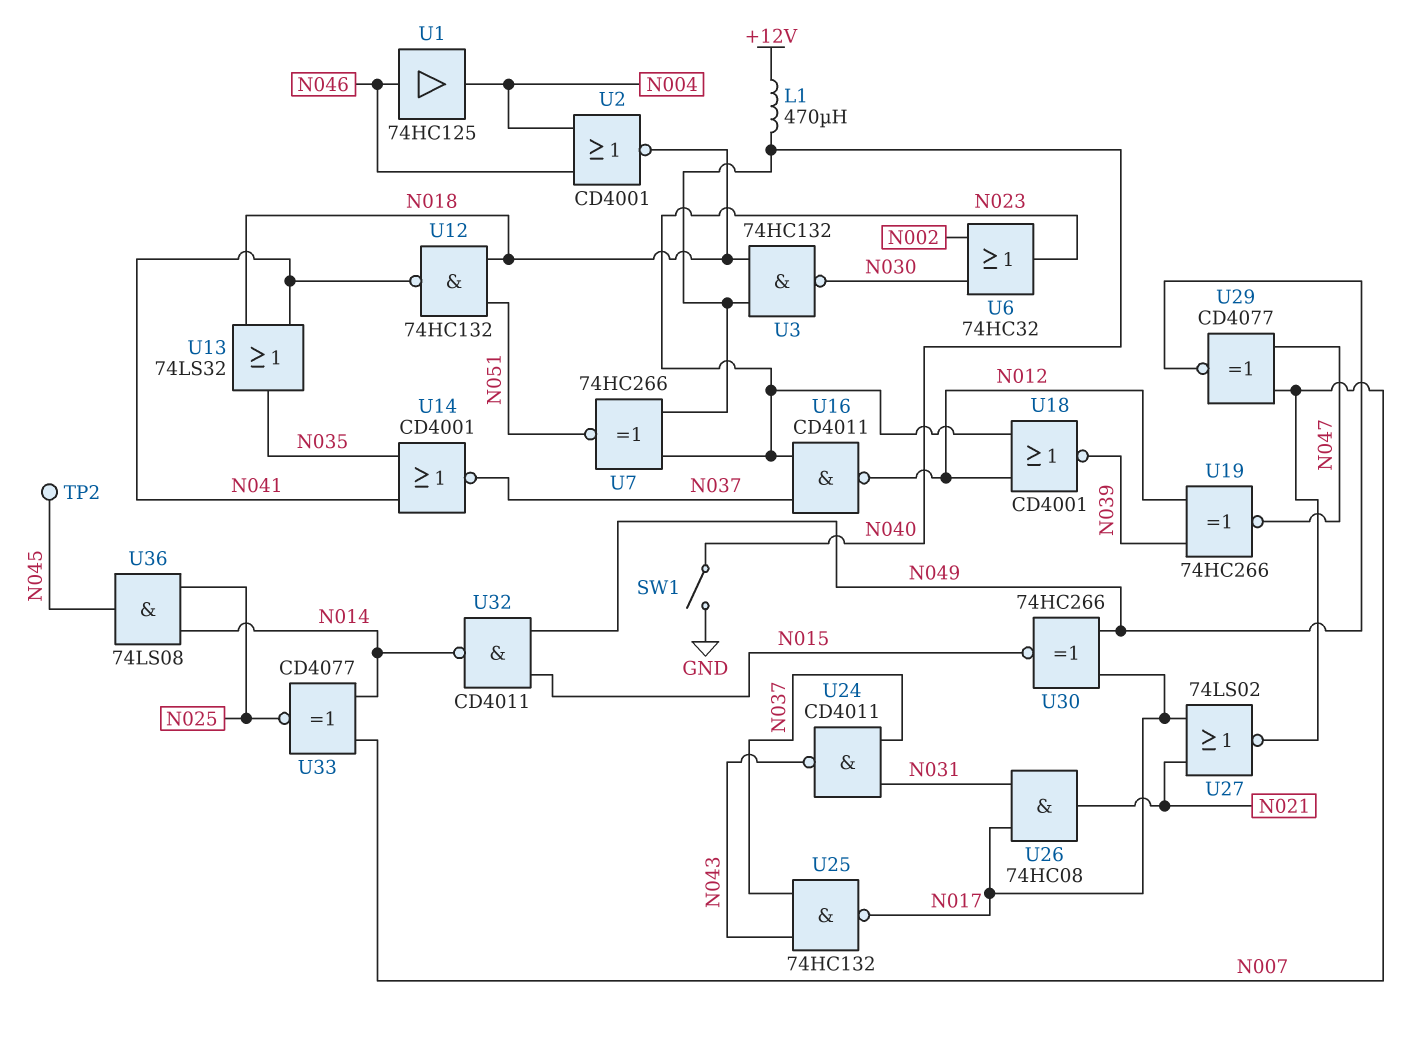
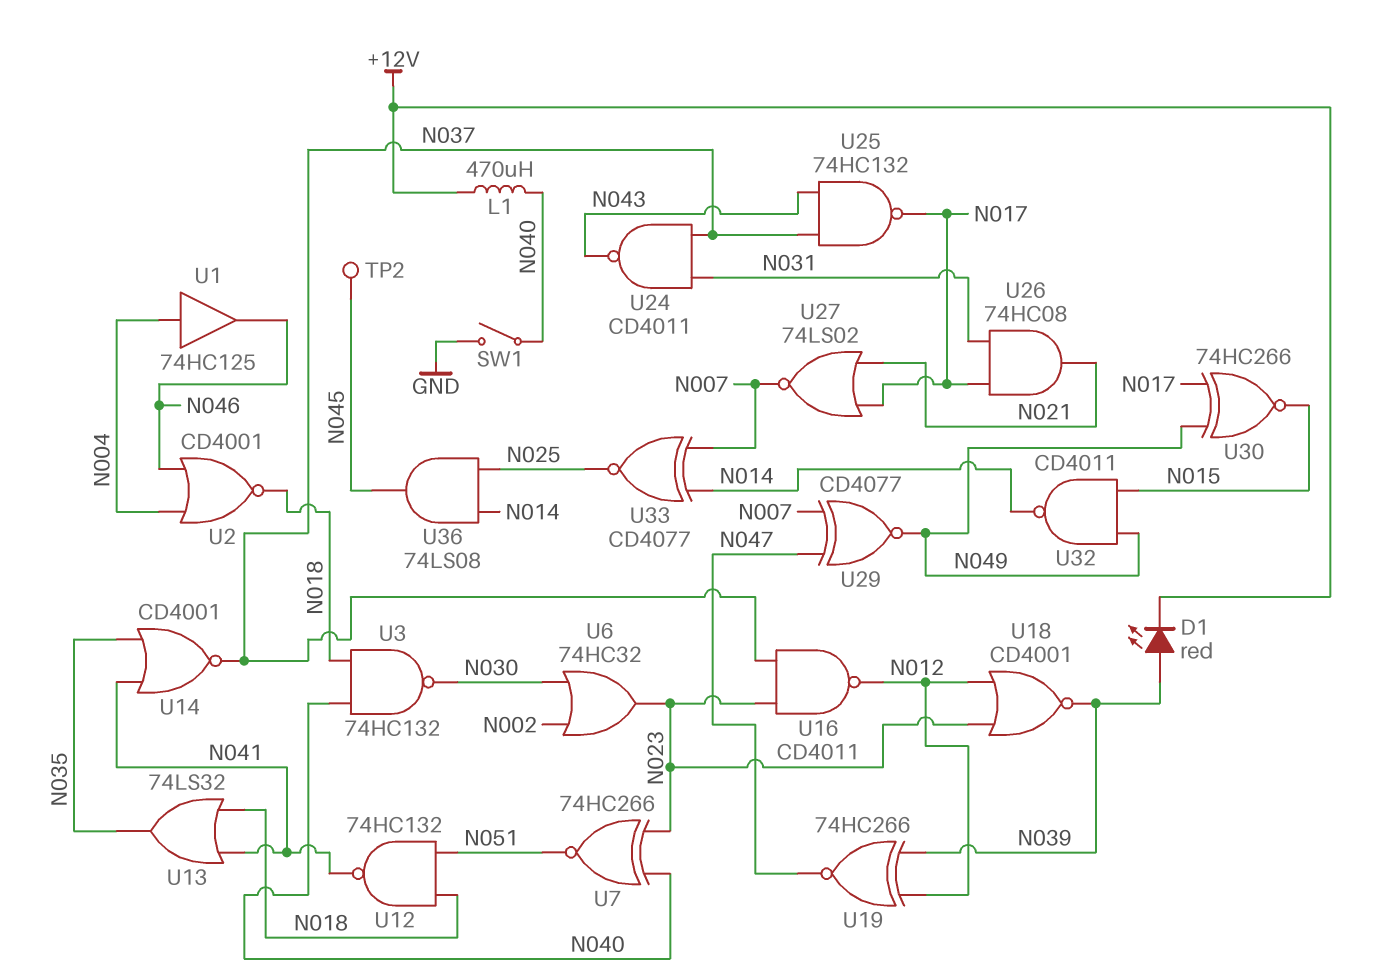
D1: none -> LED red (A N039, K +12V)
U1: buffer 74HC125 (in N046, out N004) -> buffer 74HC125 (in N004, out N046)

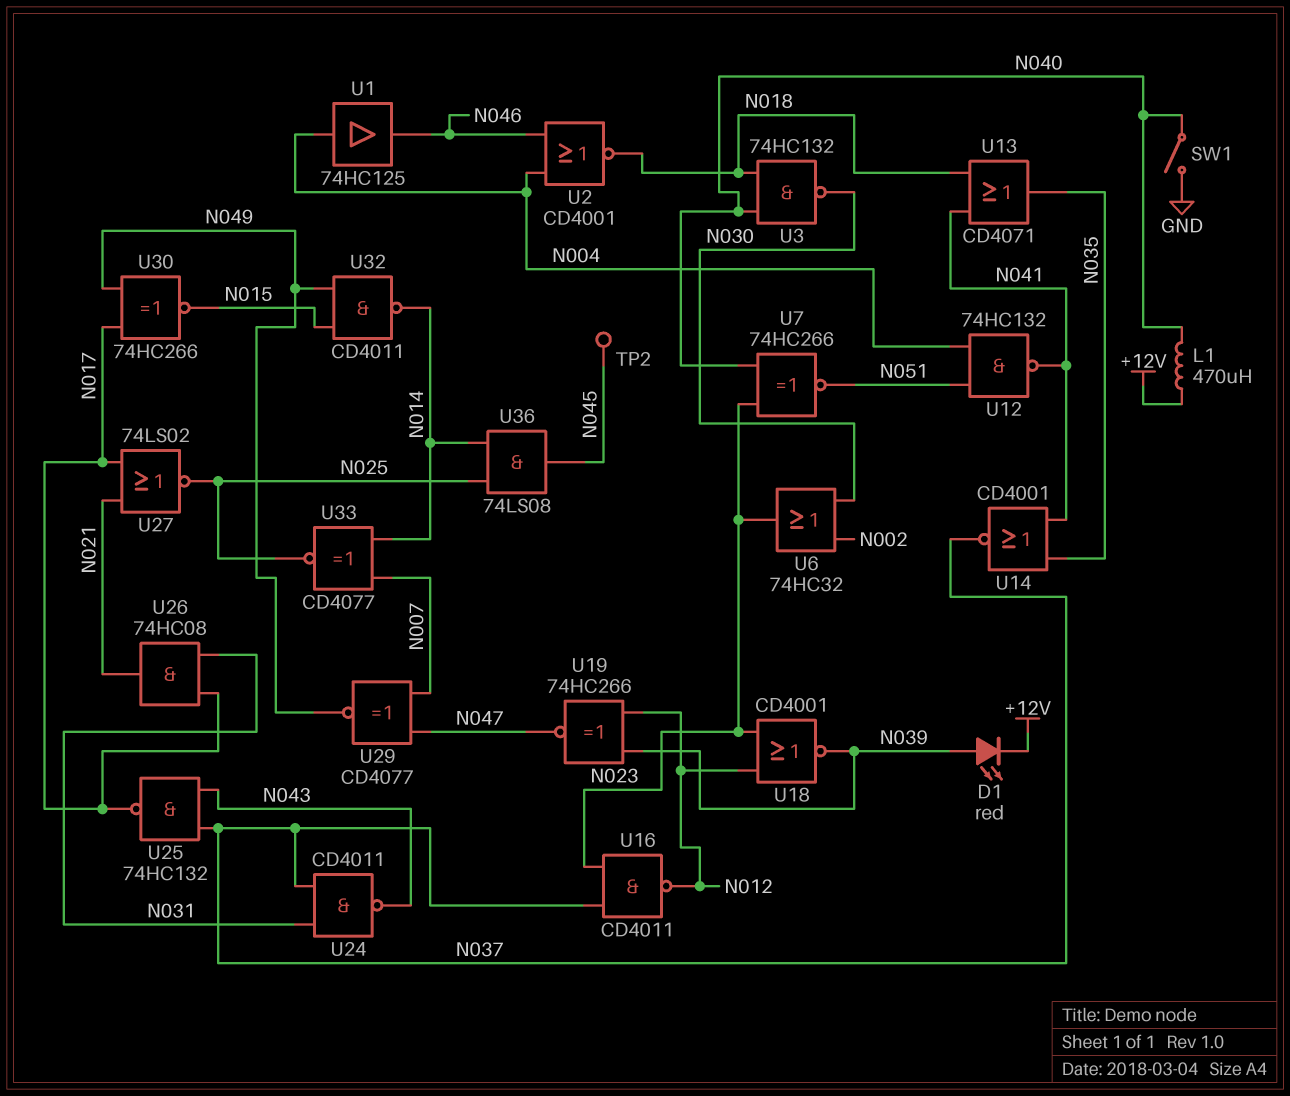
U12: NAND 74HC132 (in N018, in N051, out N041) -> NAND 74HC132 (in N004, in N051, out N041)
U13: OR 74LS32 (in N018, in N041, out N035) -> OR CD4071 (in N018, in N041, out N035)
U27: NOR 74LS02 (in N017, in N021, out N007) -> NOR 74LS02 (in N017, in N021, out N025)

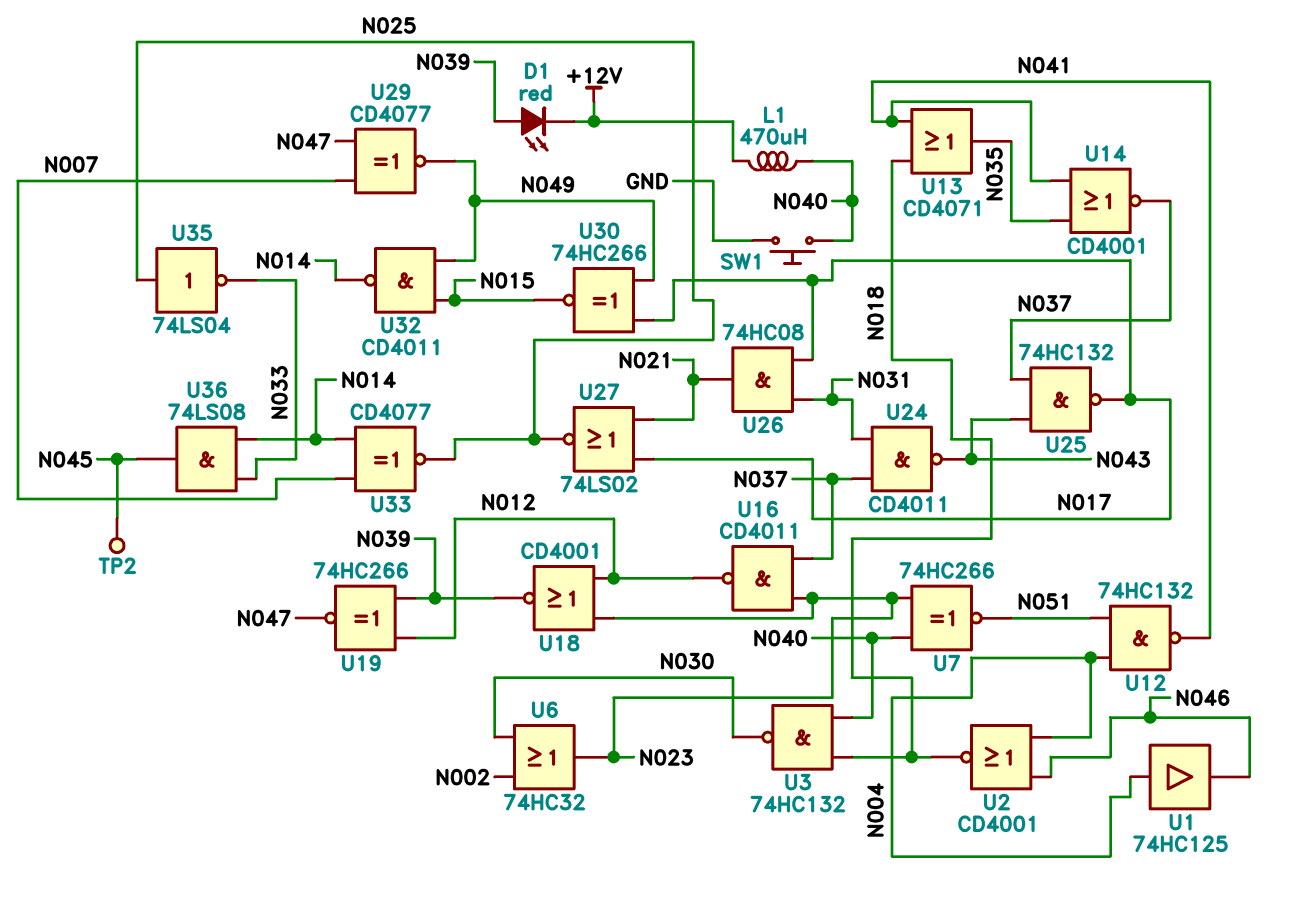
SW1: switch (GND, N040) -> button (GND, N040)
U35: none -> NOT 74LS04 (in N025, out N033)
U36: AND 74LS08 (in N014, in N025, out N045) -> AND 74LS08 (in N014, in N033, out N045)

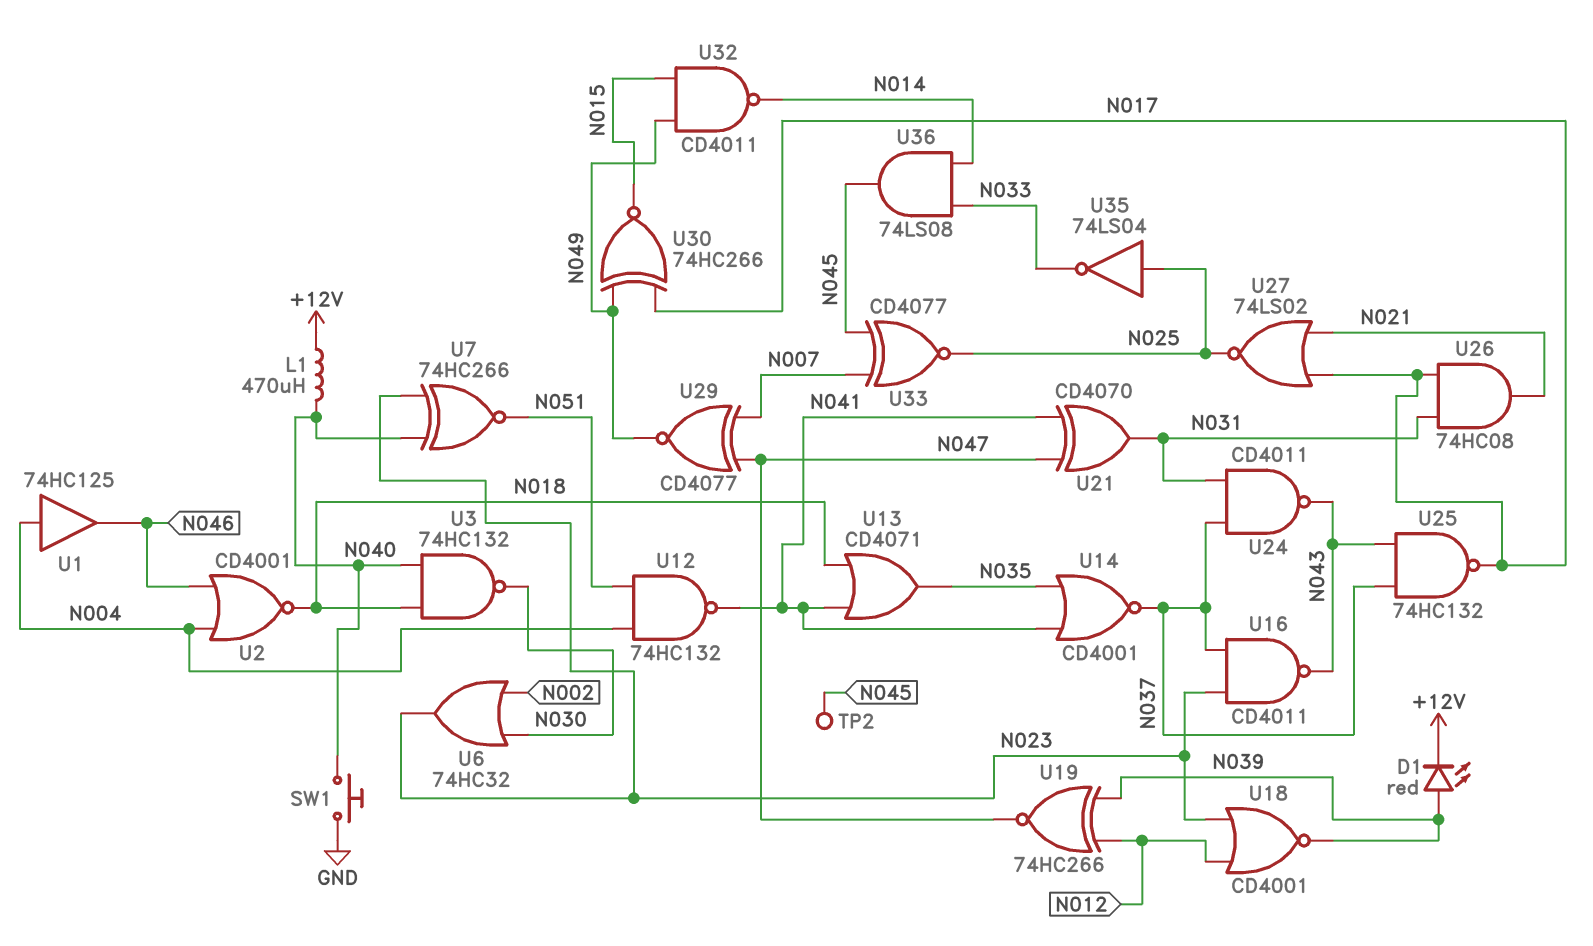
U16: NAND CD4011 (in N023, in N037, out N012) -> NAND CD4011 (in N023, in N037, out N043)
U21: none -> XOR CD4070 (in N041, in N047, out N031)
U33: XNOR CD4077 (in N007, in N014, out N025) -> XNOR CD4077 (in N007, in N045, out N025)

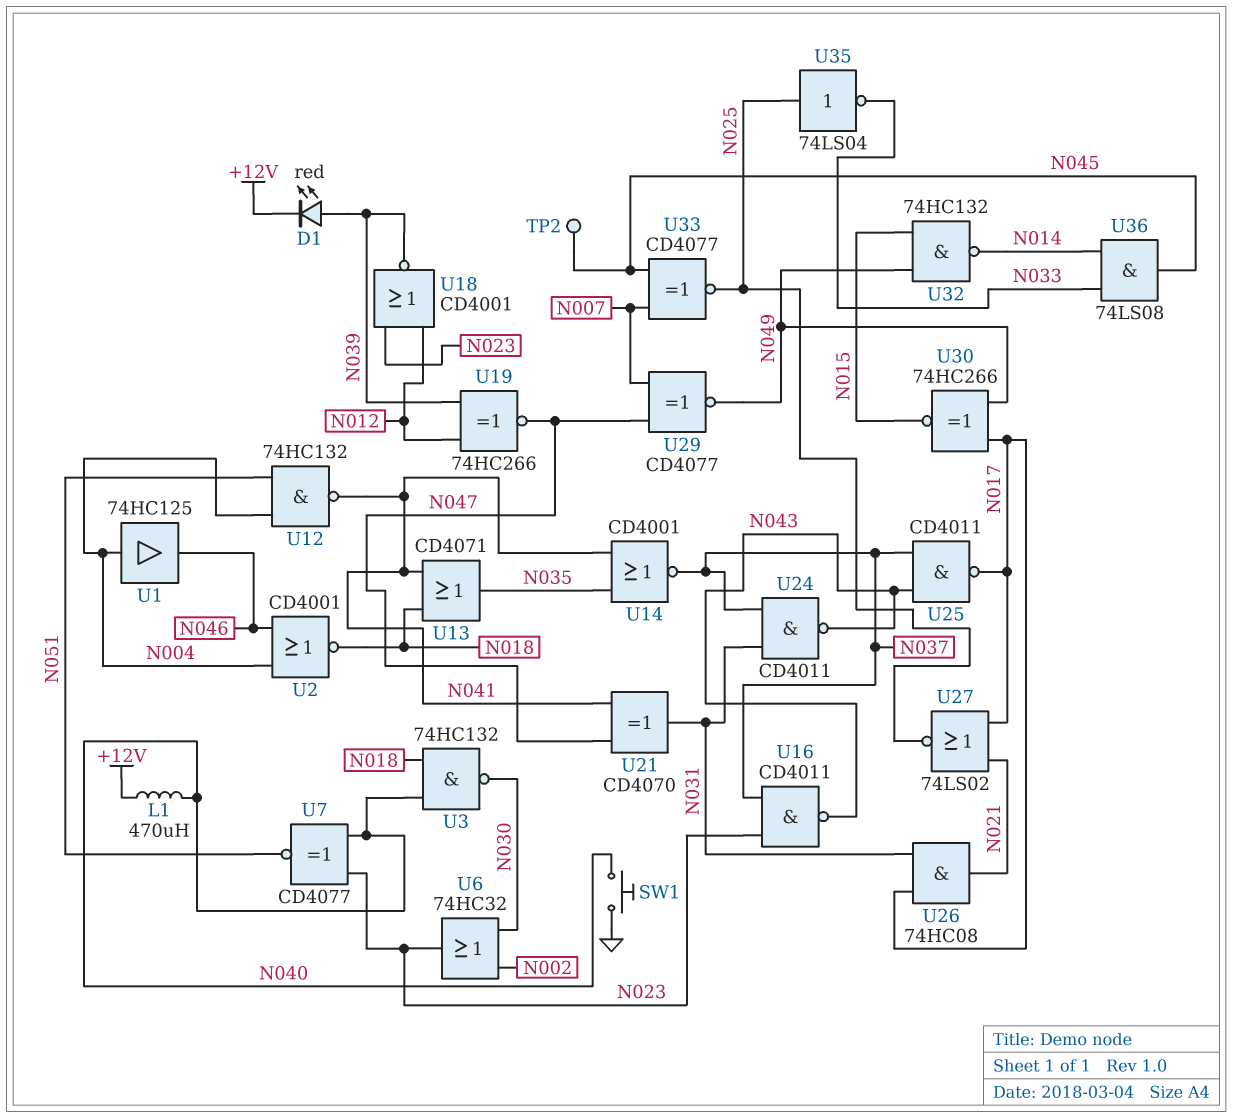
U7: XNOR 74HC266 (in N023, in N040, out N051) -> XNOR CD4077 (in N023, in N040, out N051)
U25: NAND 74HC132 (in N037, in N043, out N017) -> NAND CD4011 (in N037, in N043, out N017)
U32: NAND CD4011 (in N015, in N049, out N014) -> NAND 74HC132 (in N015, in N049, out N014)

